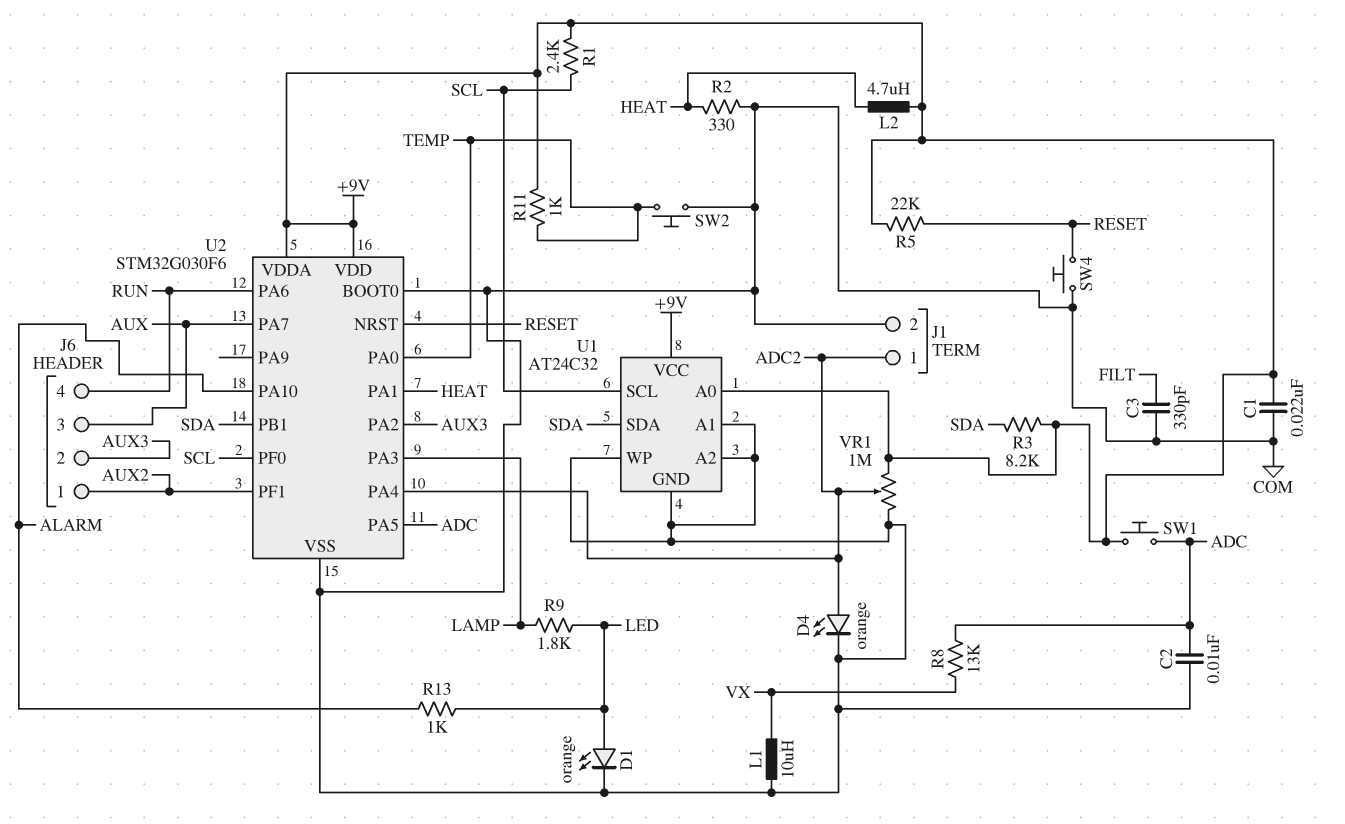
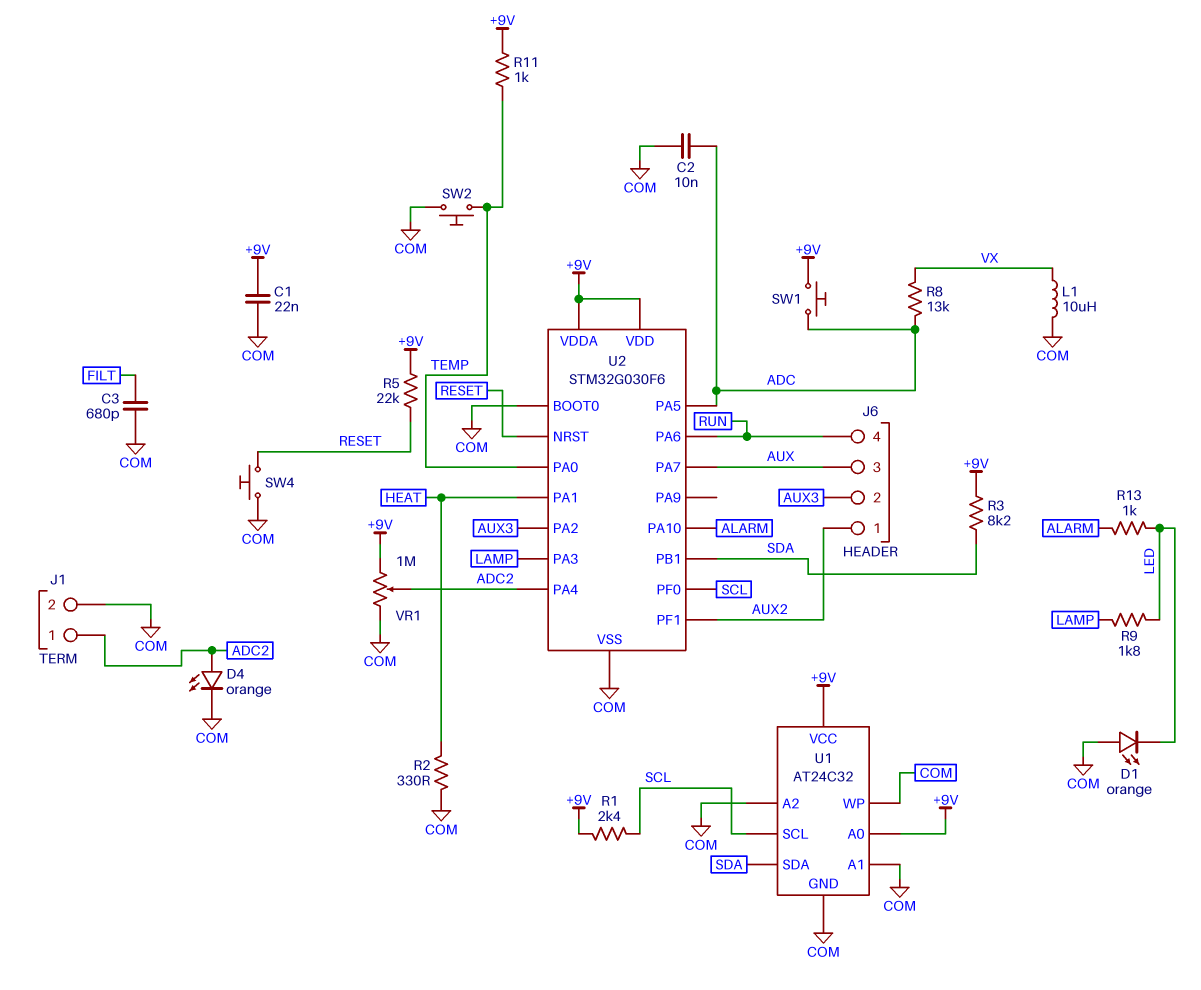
C3: 330pF (COM, FILT) -> 680pF (COM, FILT)
D1: LED orange (A LED, K COM) -> LED orange (A COM, K LED)
L2: 4.7uH (+9V, HEAT) -> none

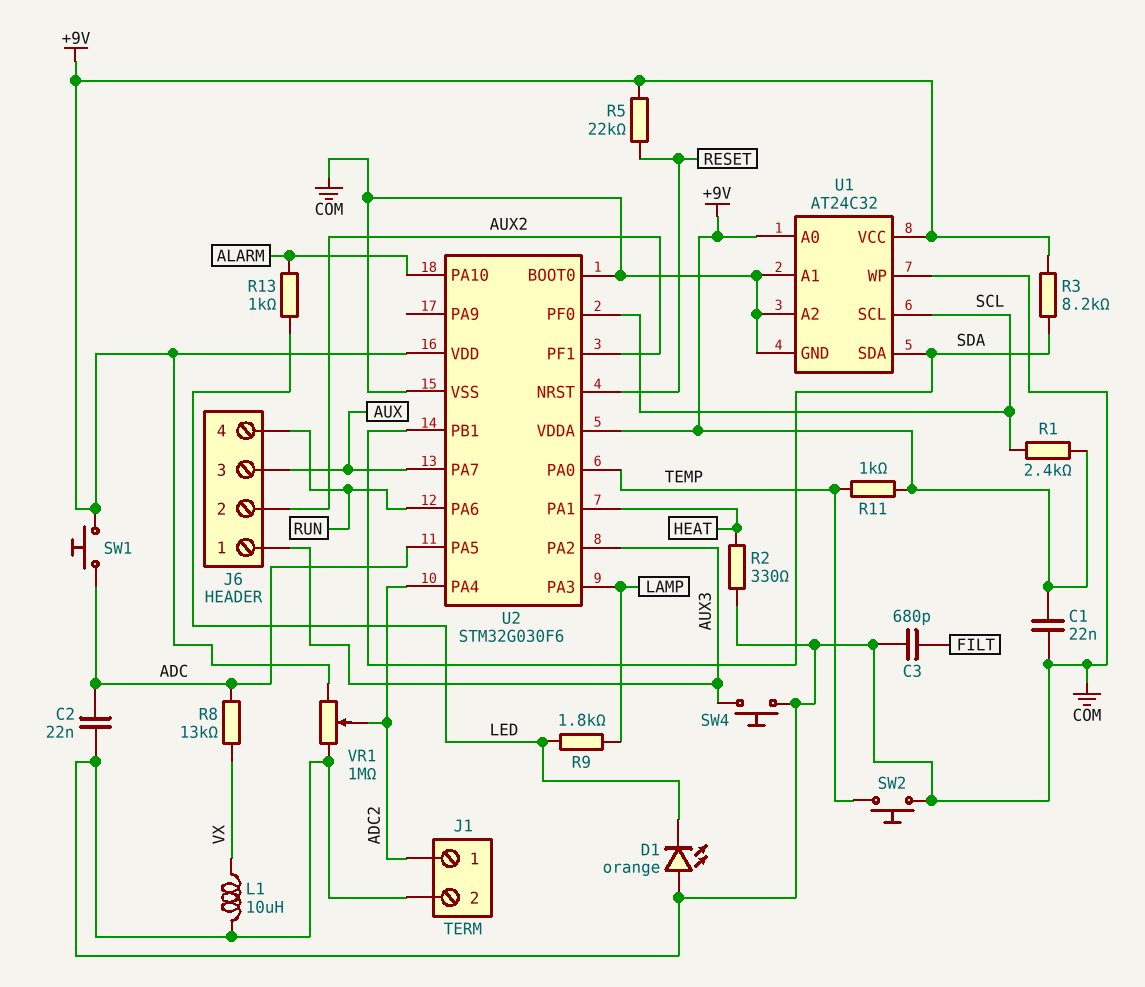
C2: 10nF (ADC, COM) -> 22nF (ADC, COM)
D4: LED orange (A ADC2, K COM) -> none
J6 pin 1: AUX2 -> AUX3
J6 pin 2: AUX3 -> AUX2
SW4: button (COM, RESET) -> button (AUX3, COM)

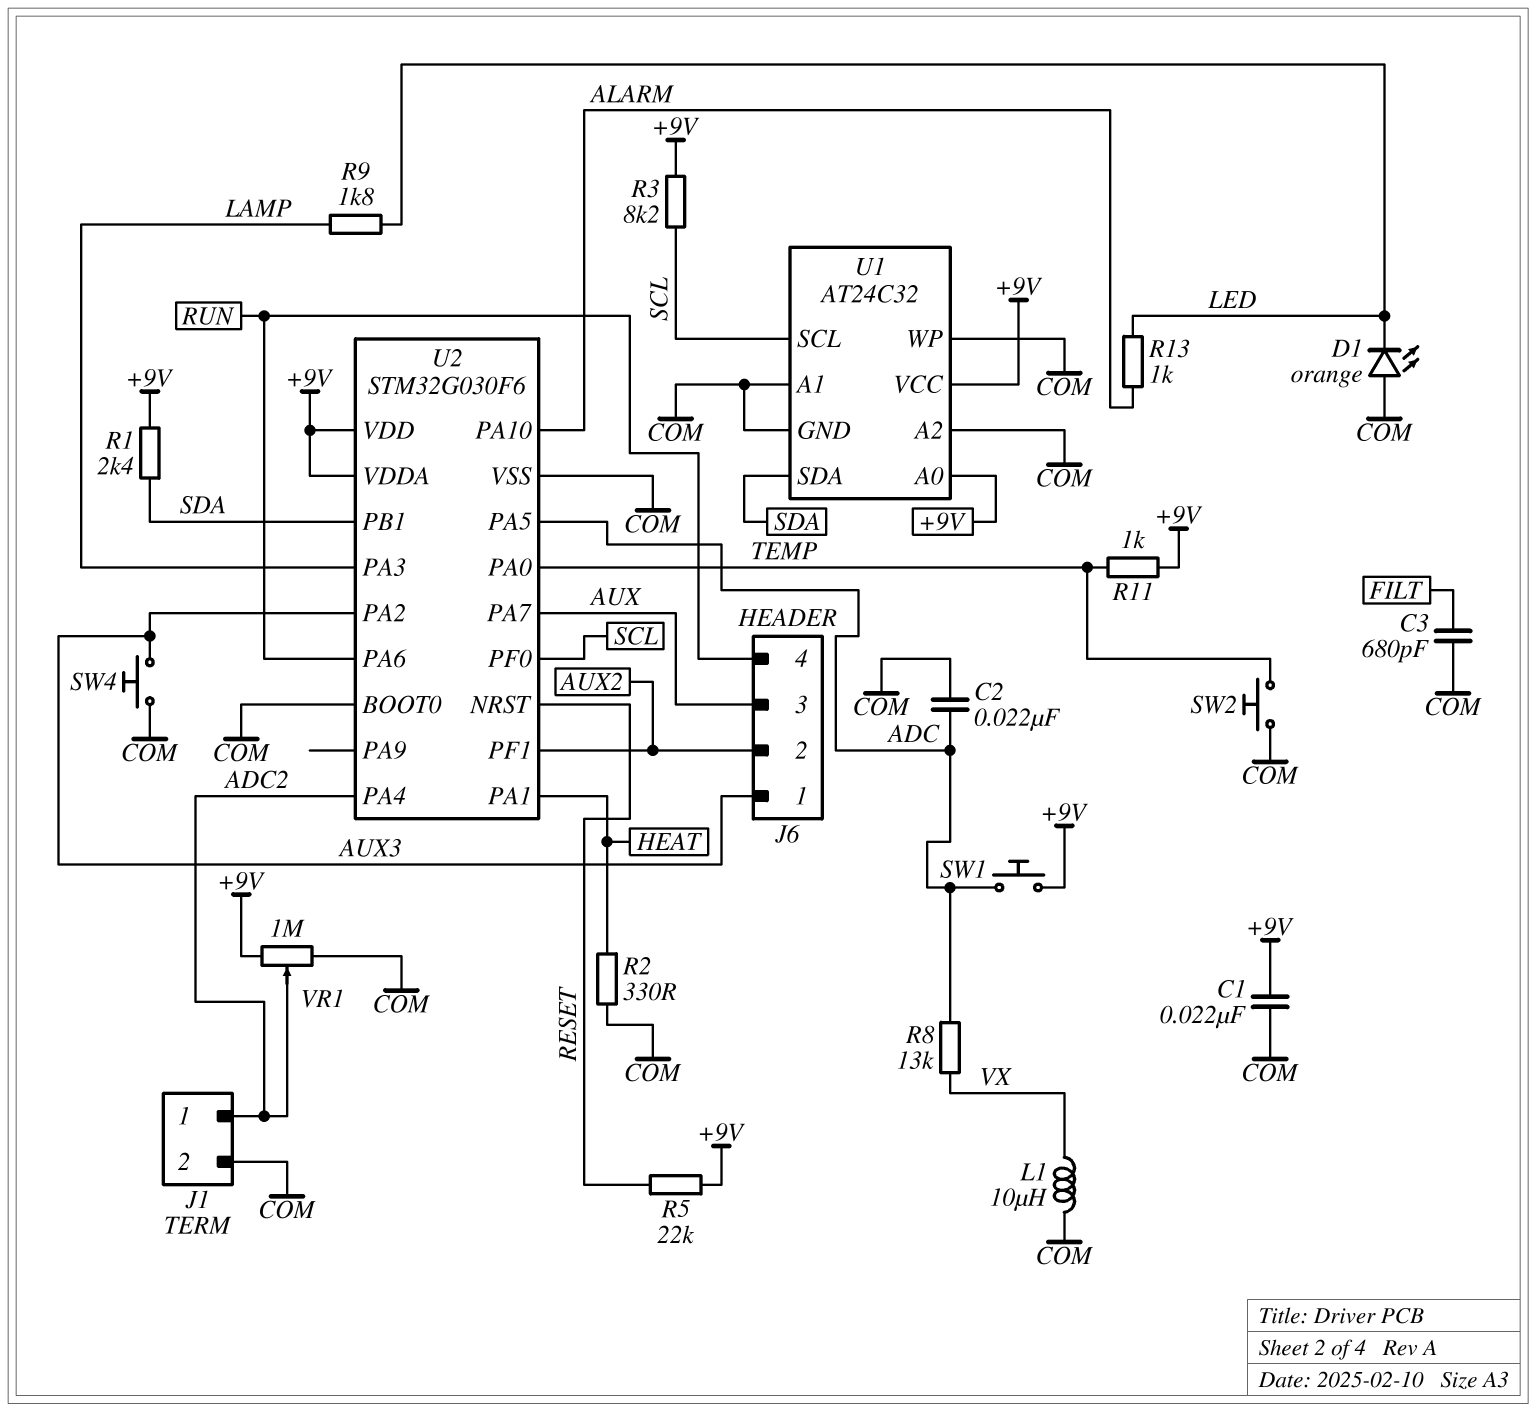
R1: 2.4k (+9V, SCL) -> 2.4k (+9V, SDA)
R3: 8.2k (+9V, SDA) -> 8.2k (+9V, SCL)

